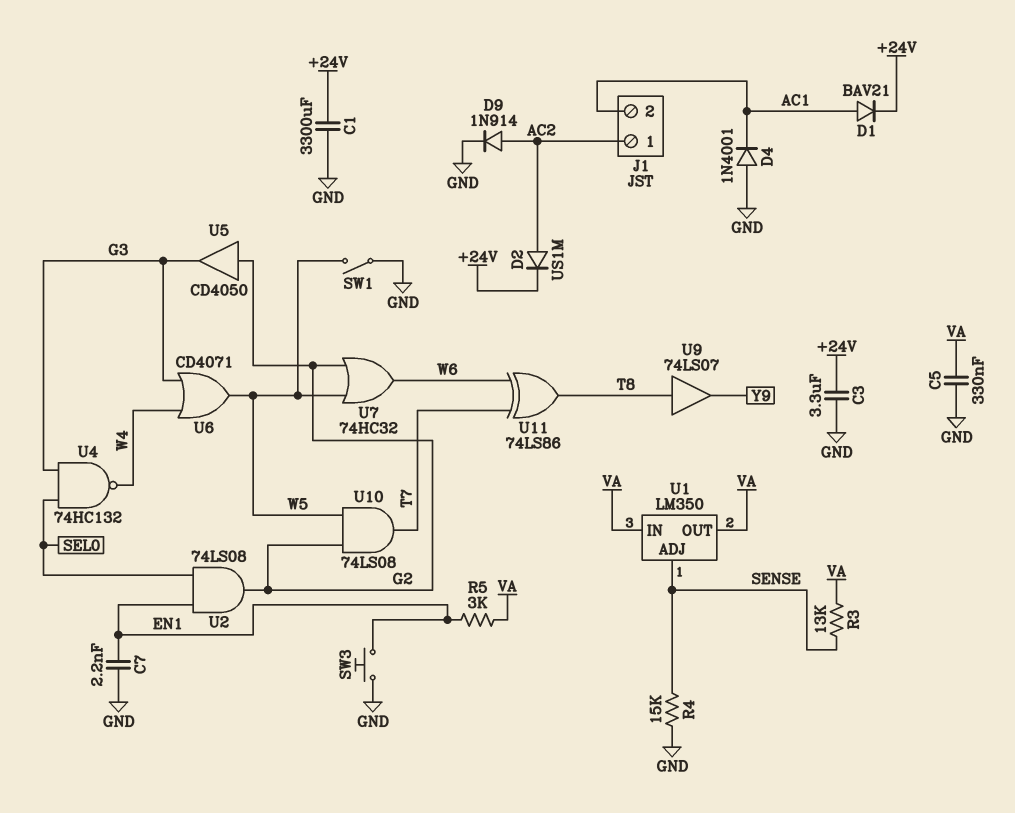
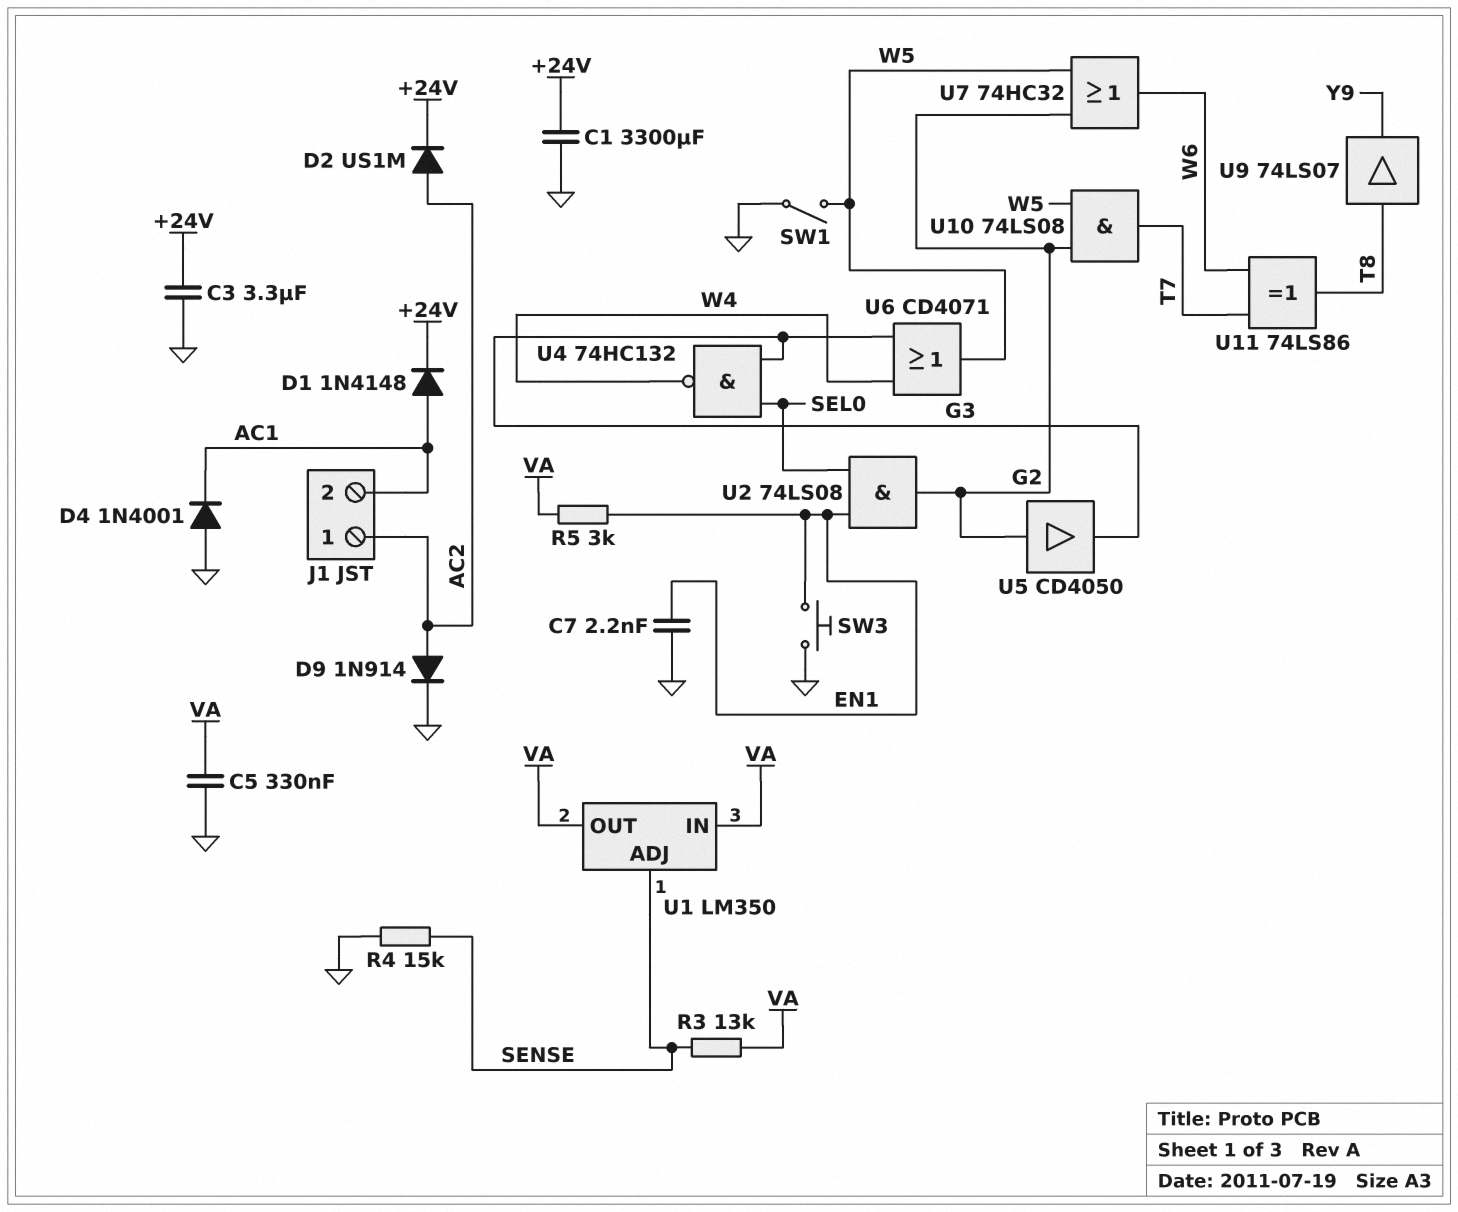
D1: diode BAV21 (A AC1, K +24V) -> diode 1N4148 (A AC1, K +24V)

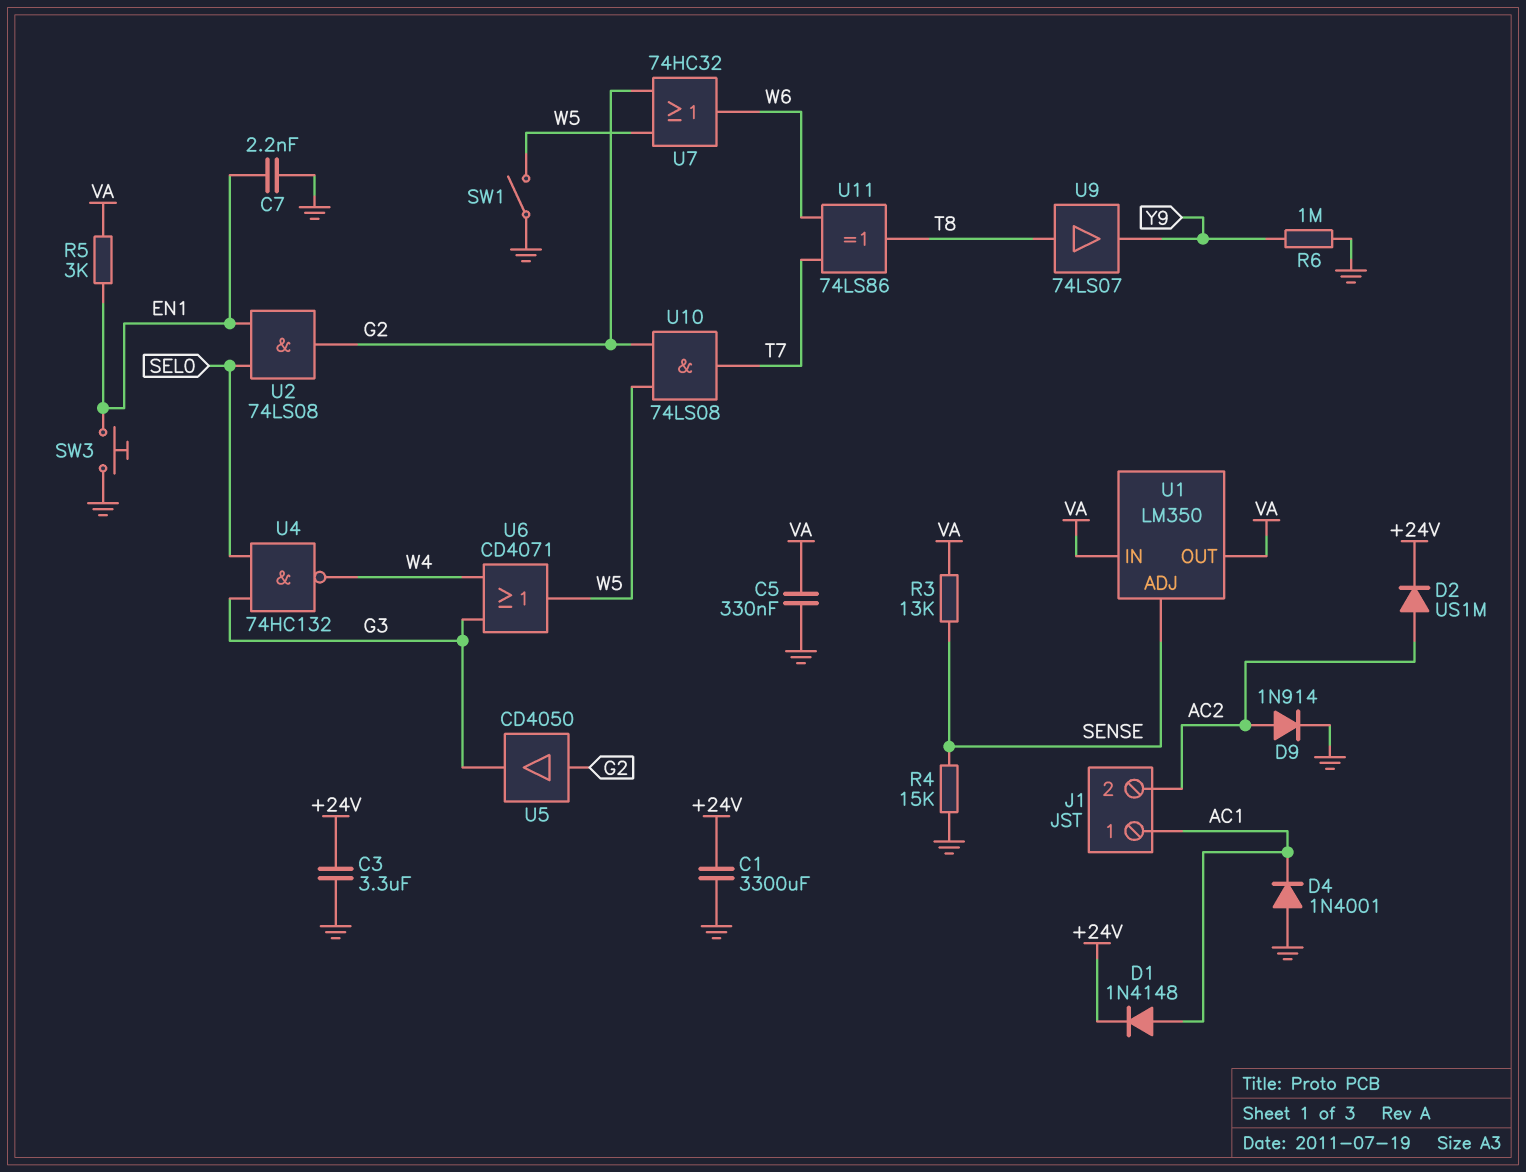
J1 pin 1: AC2 -> AC1
J1 pin 2: AC1 -> AC2
R6: none -> 1M (GND, Y9)

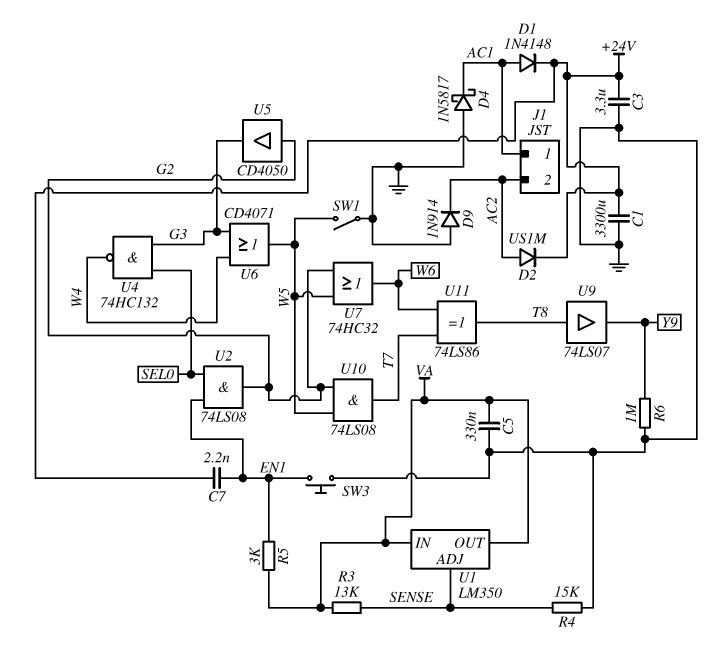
C7: 2.2nF (EN1, GND) -> 2.2nF (+24V, EN1)
D4: diode 1N4001 (A GND, K AC1) -> schottky 1N5817 (A GND, K AC1)
D9: diode 1N914 (A AC2, K GND) -> diode 1N914 (A GND, K AC2)

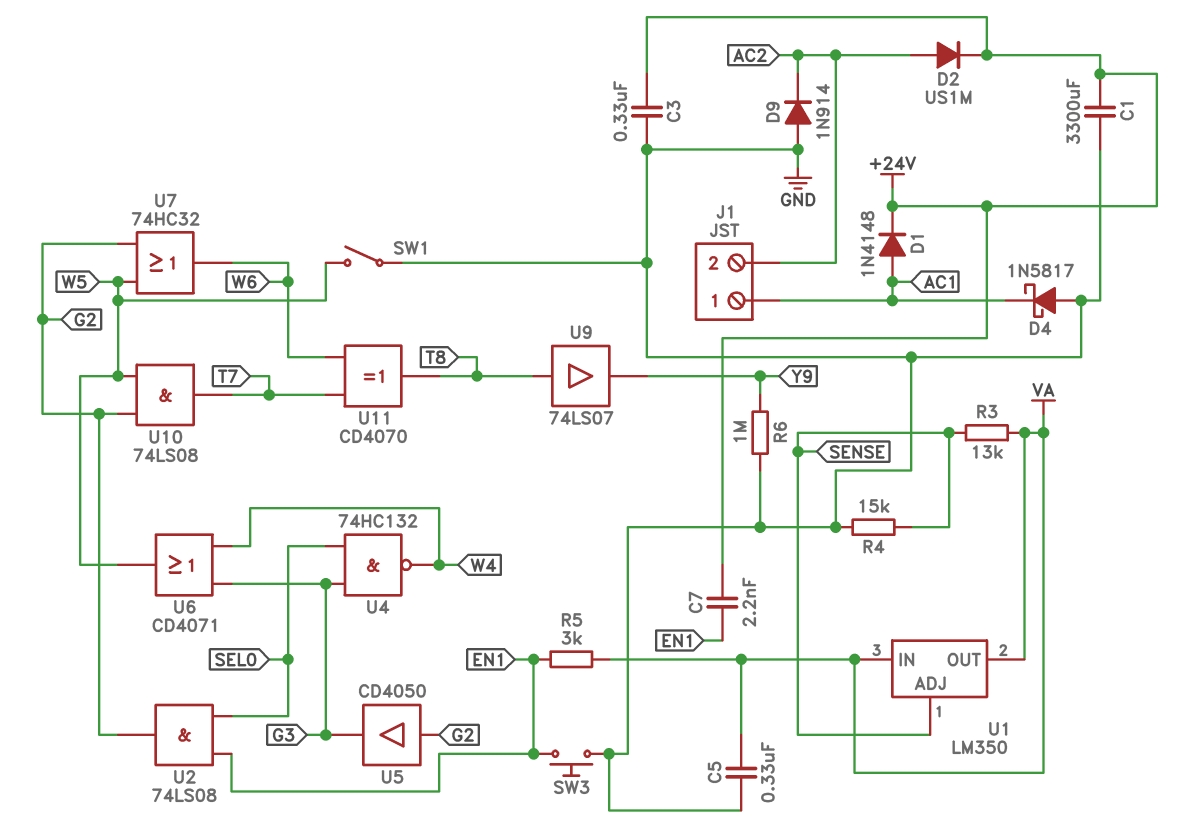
C3: 3.3uF (+24V, GND) -> 330nF (+24V, GND)
U11: XOR 74LS86 (in T7, in W6, out T8) -> XOR CD4070 (in T7, in W6, out T8)

